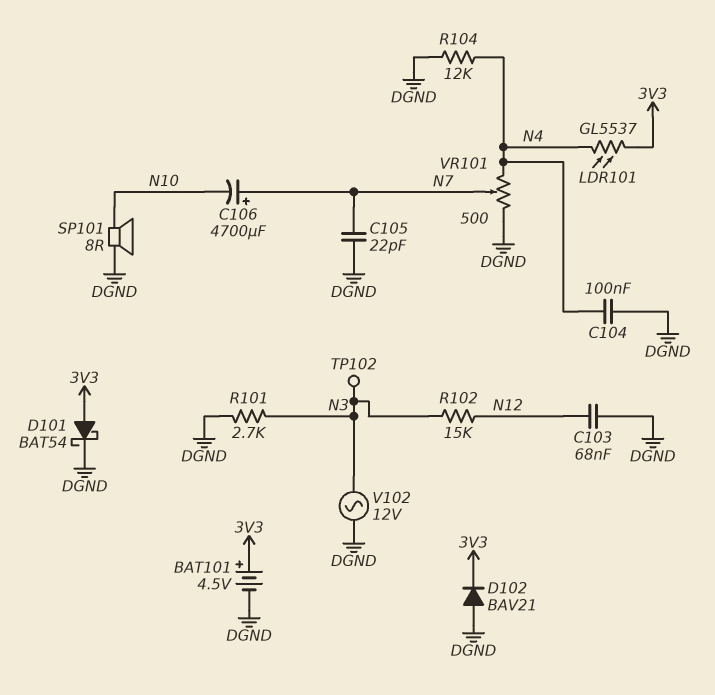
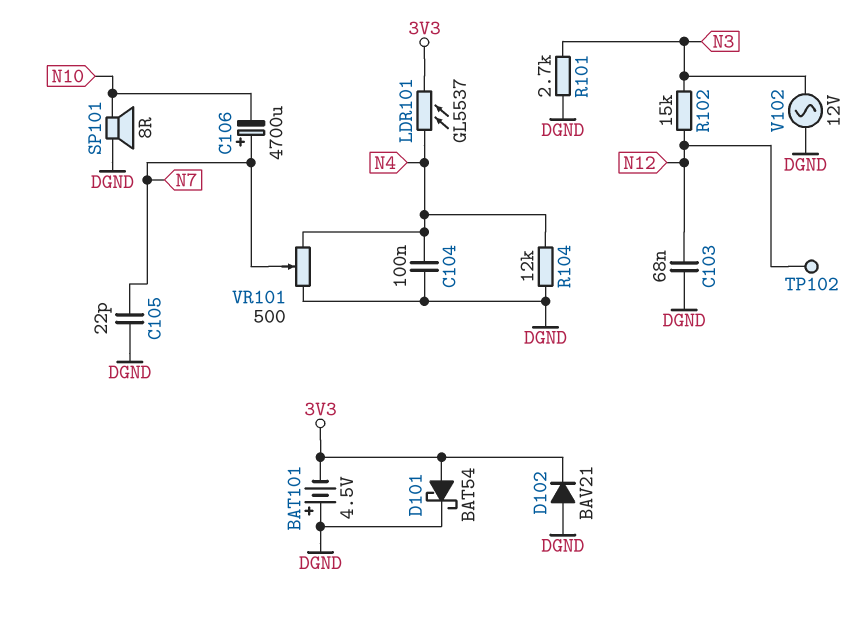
BAT101: 4.5V (plus 3V3, minus DGND) -> 4.5V (plus DGND, minus 3V3)
TP102: test point (N3) -> test point (N12)

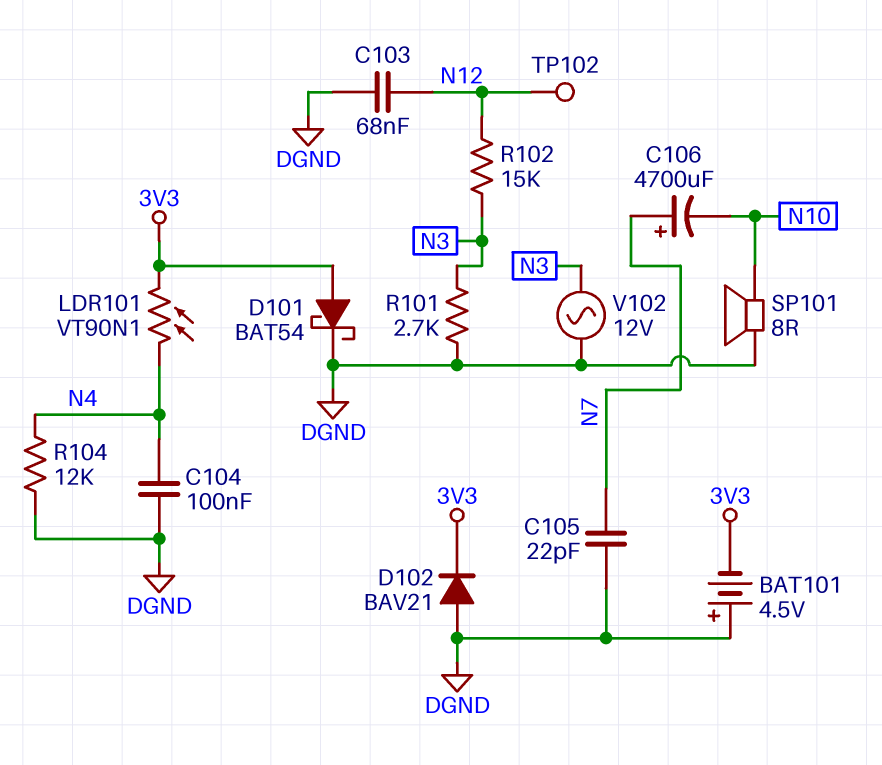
LDR101: GL5537 (3V3, N4) -> VT90N1 (3V3, N4)
VR101: 500 (DGND, N4, wiper N7) -> none

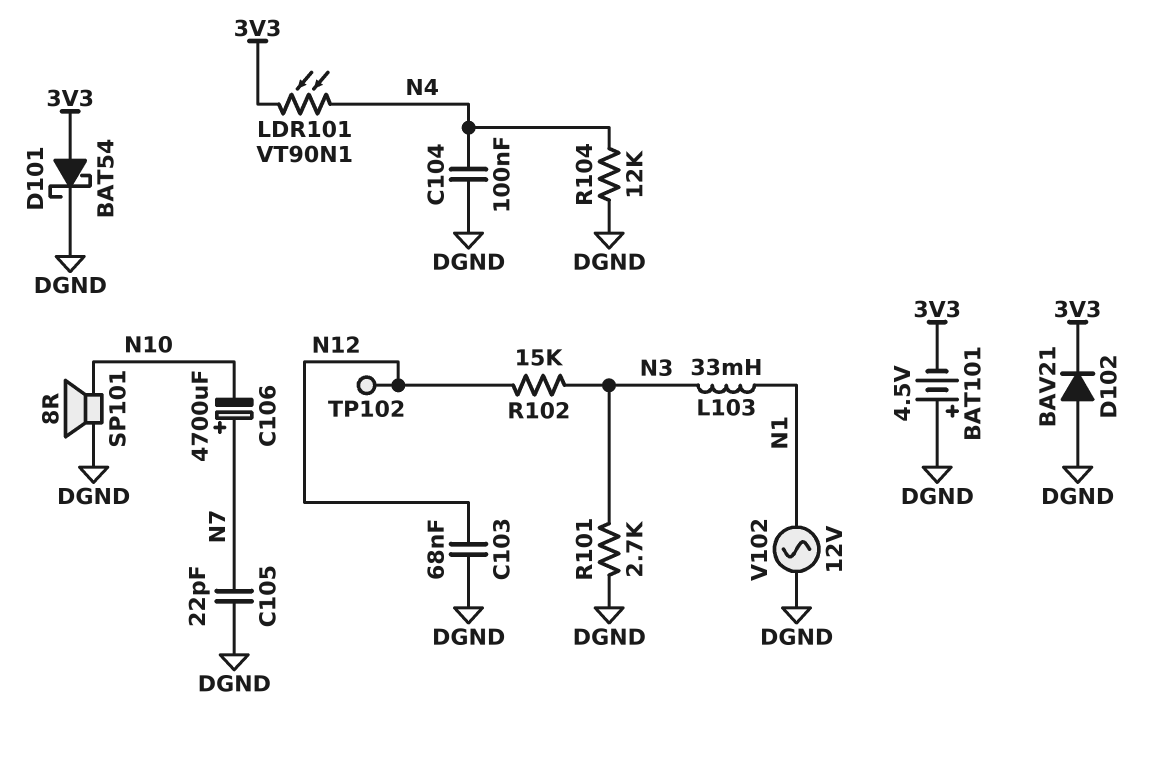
L103: none -> 33mH (N1, N3)
V102: AC 12V (DGND, N3) -> AC 12V (DGND, N1)

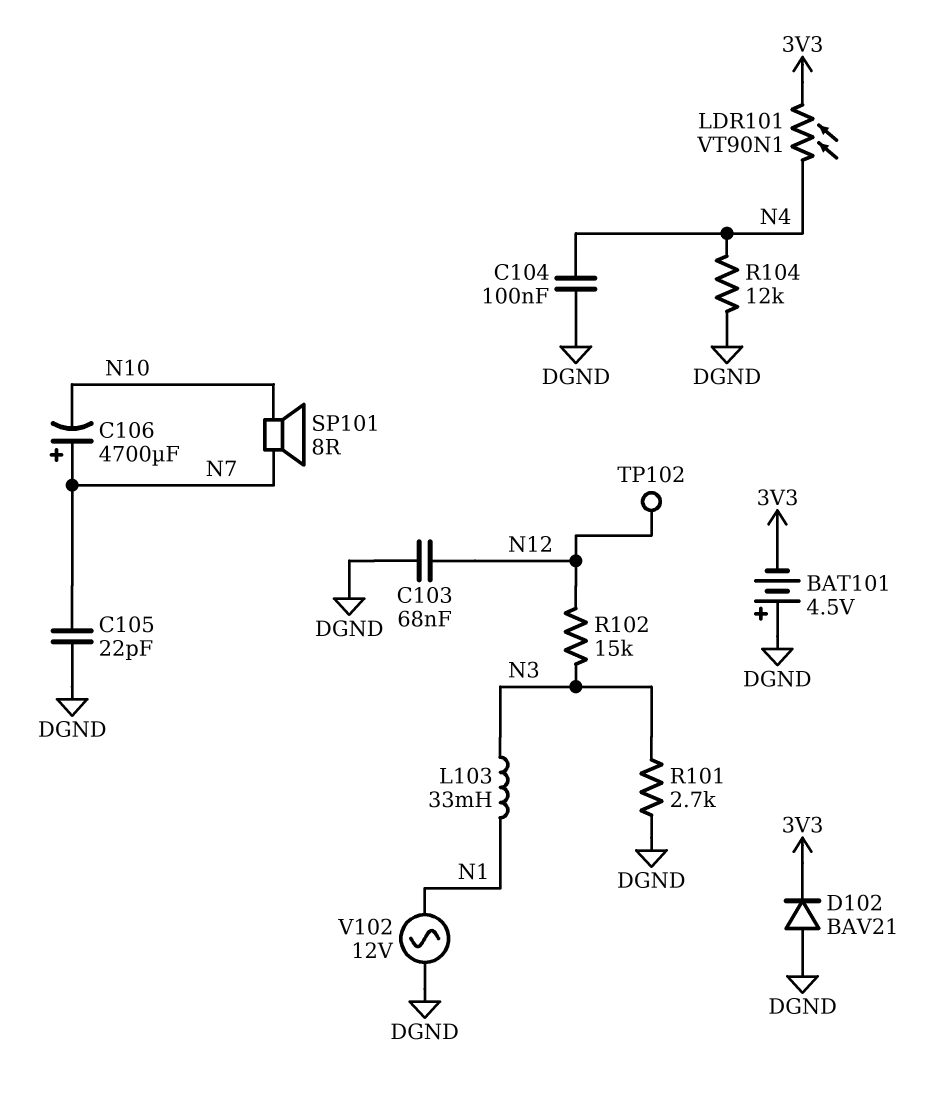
D101: schottky BAT54 (A 3V3, K DGND) -> none
SP101: speaker 8R (DGND, N10) -> speaker 8R (N7, N10)

